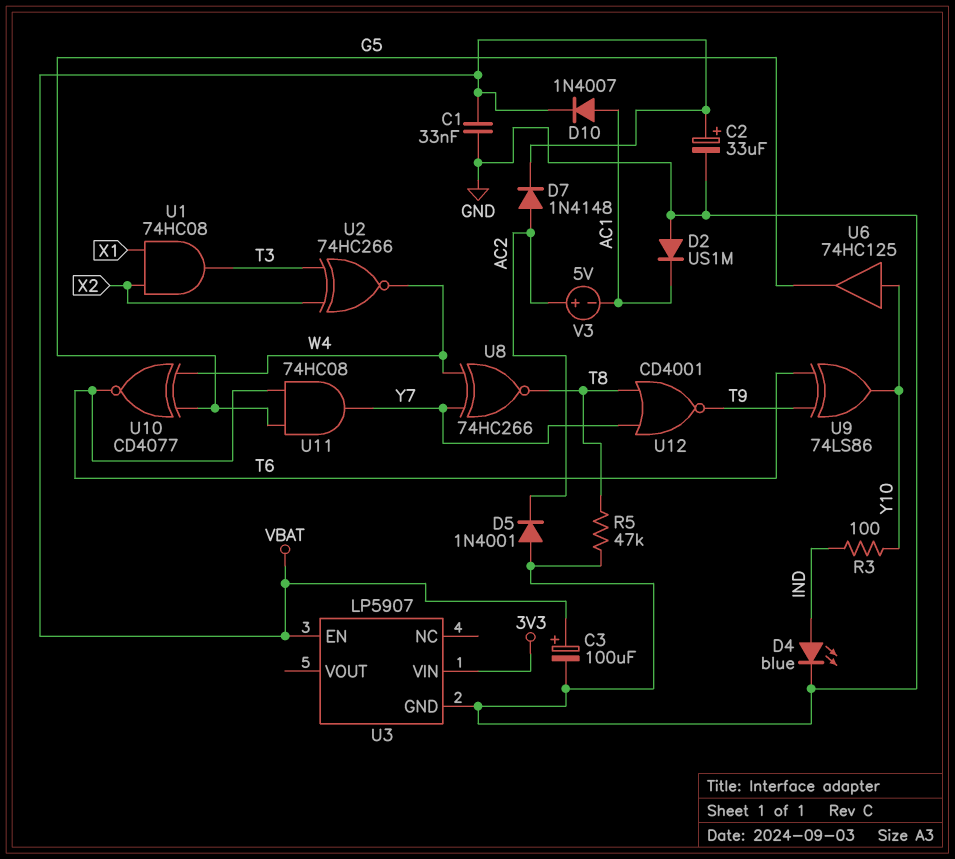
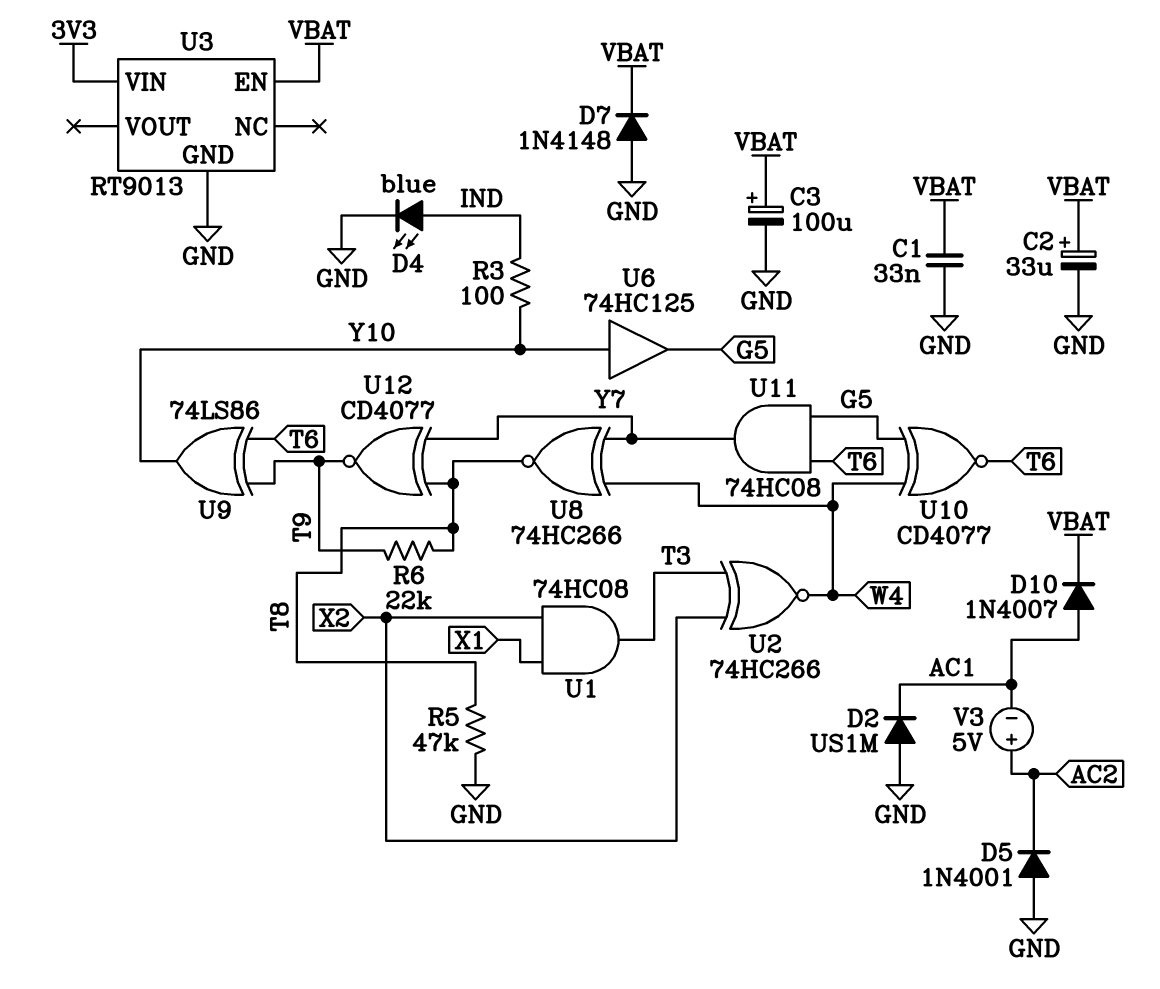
D7: diode 1N4148 (A AC2, K VBAT) -> diode 1N4148 (A GND, K VBAT)
R6: none -> 22k (T8, T9)
U3: LP5907 -> RT9013
U12: NOR CD4001 (in T8, in Y7, out T9) -> XNOR CD4077 (in T8, in Y7, out T9)

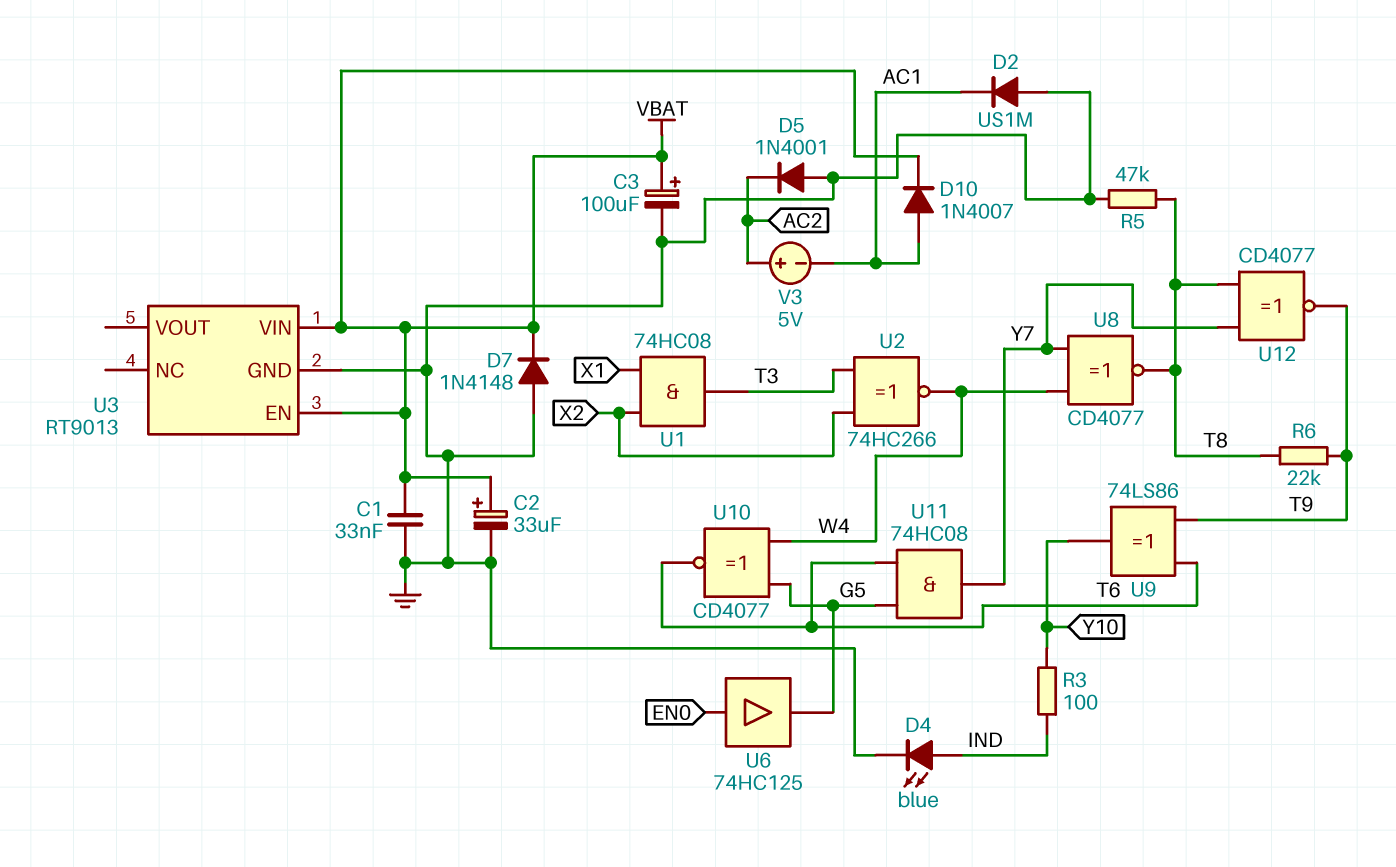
U3 pin VIN: 3V3 -> VBAT
U6: buffer 74HC125 (in Y10, out G5) -> buffer 74HC125 (in EN0, out G5)
U8: XNOR 74HC266 (in W4, in Y7, out T8) -> XNOR CD4077 (in W4, in Y7, out T8)

